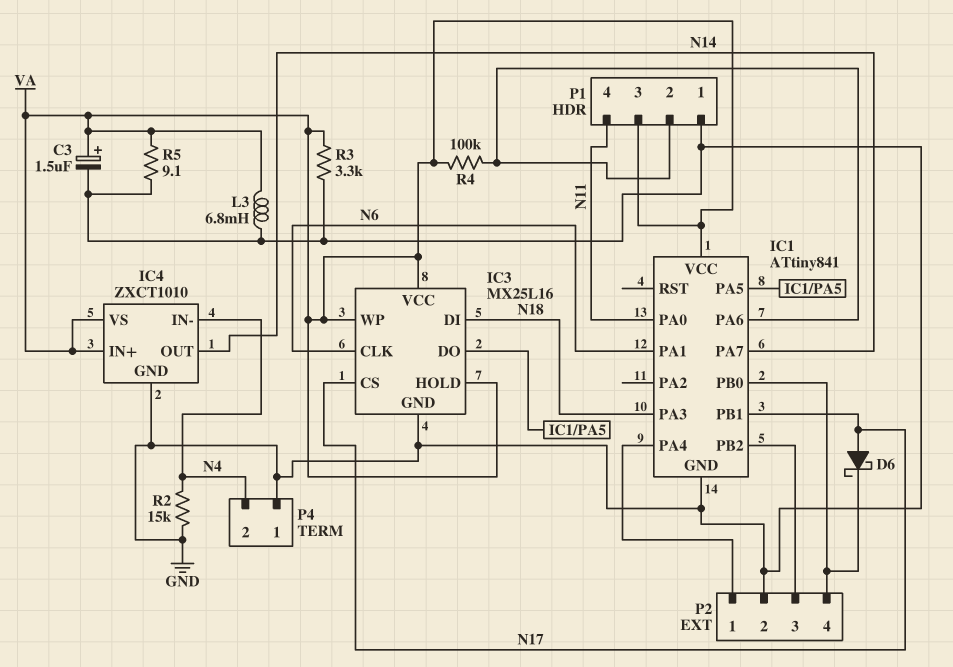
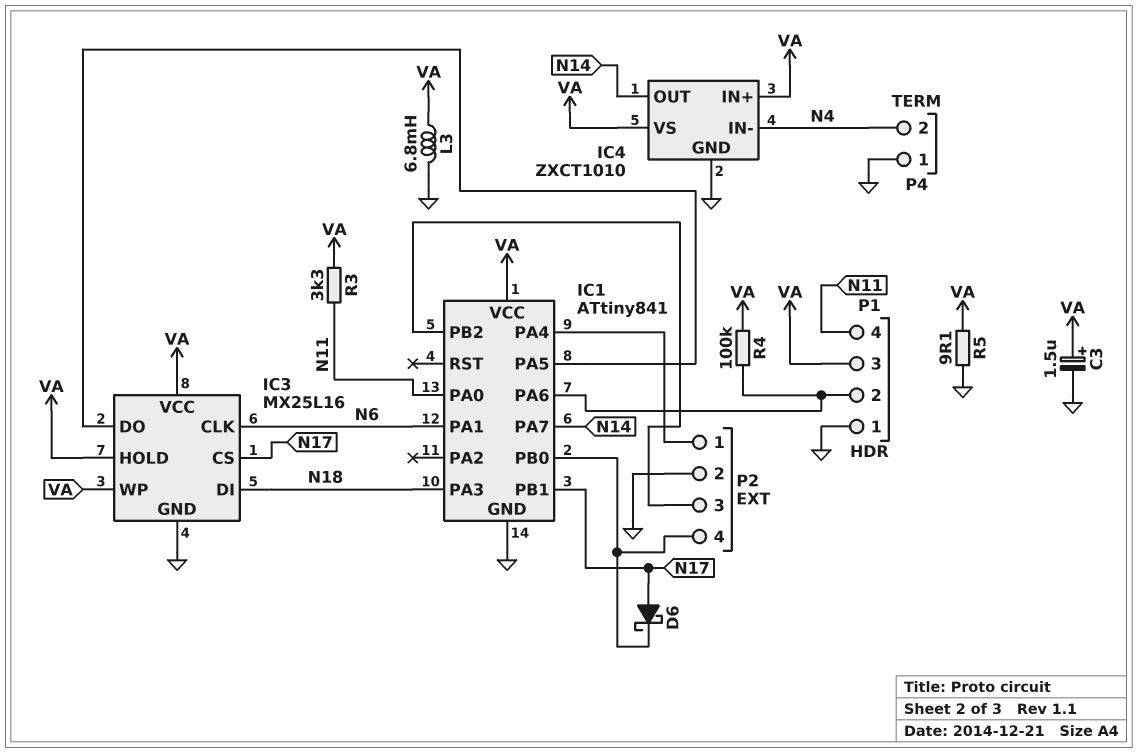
R2: 15k (GND, N4) -> none
R3: 3.3k (GND, VA) -> 3.3k (N11, VA)

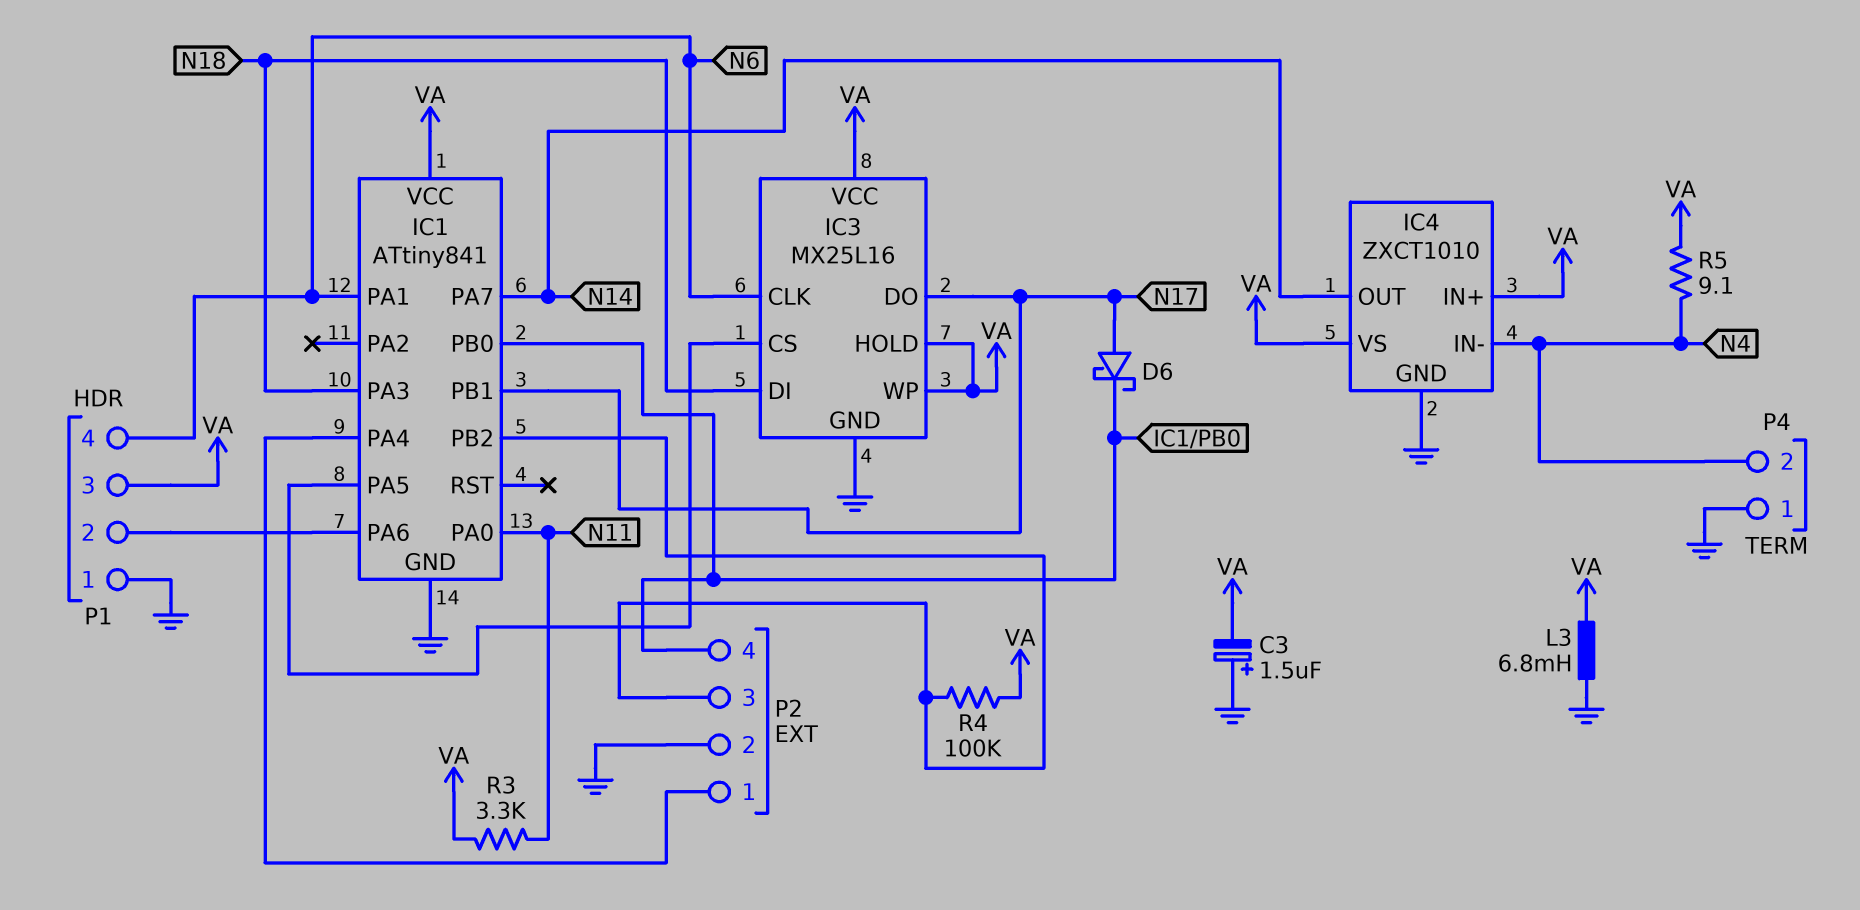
C3: 1.5uF (plus VA, minus GND) -> 1.5uF (plus GND, minus VA)
IC3 pin CS: N17 -> IC1/PA5
IC3 pin DO: IC1/PA5 -> N17
P1 pin 4: N11 -> N6
R4: 100k (IC1/PA6, VA) -> 100k (IC1/PB2, VA)
R5: 9.1 (GND, VA) -> 9.1 (N4, VA)

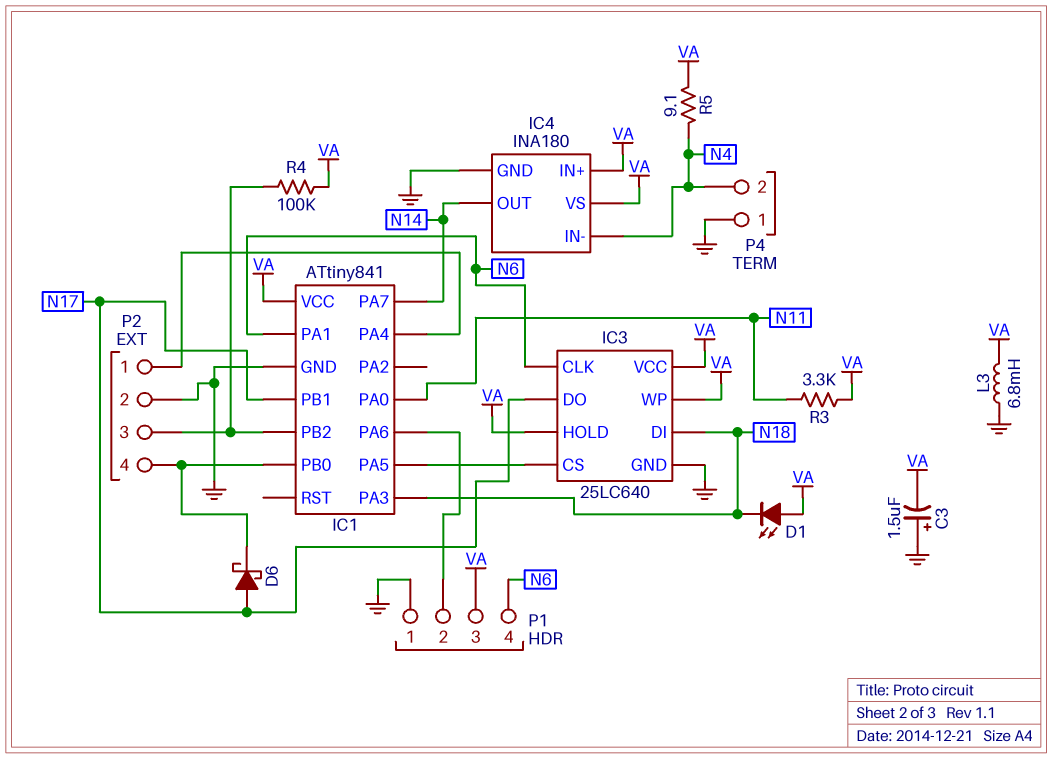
D1: none -> LED (A VA, K N18)
IC3: MX25L16 -> 25LC640
IC4: ZXCT1010 -> INA180

